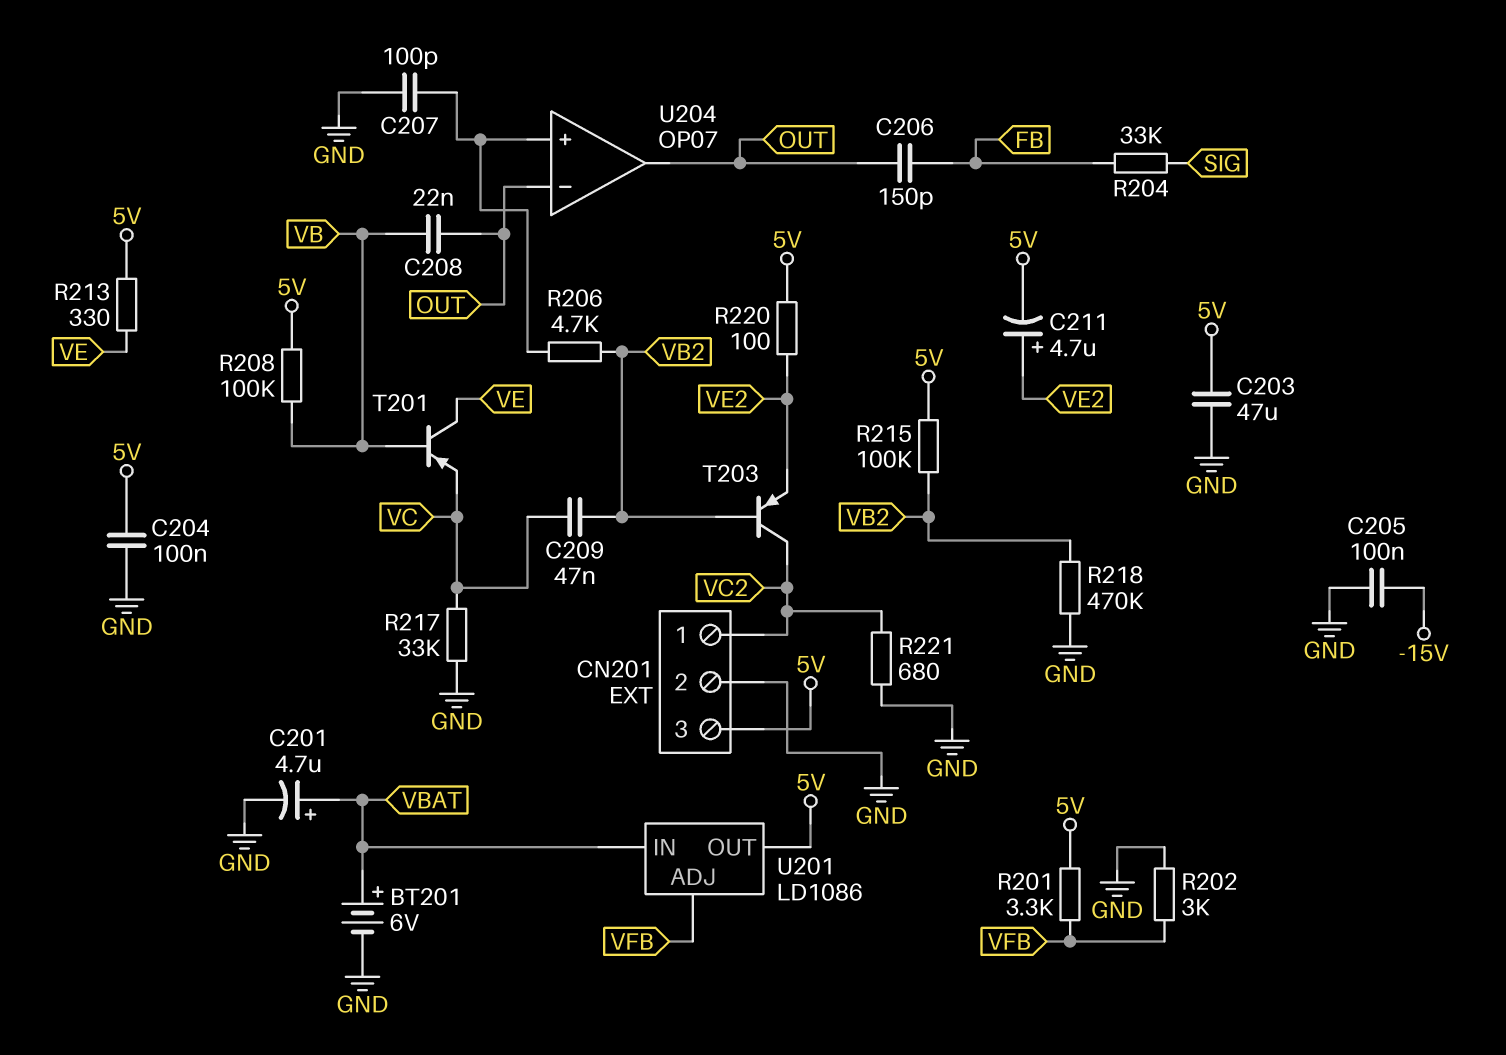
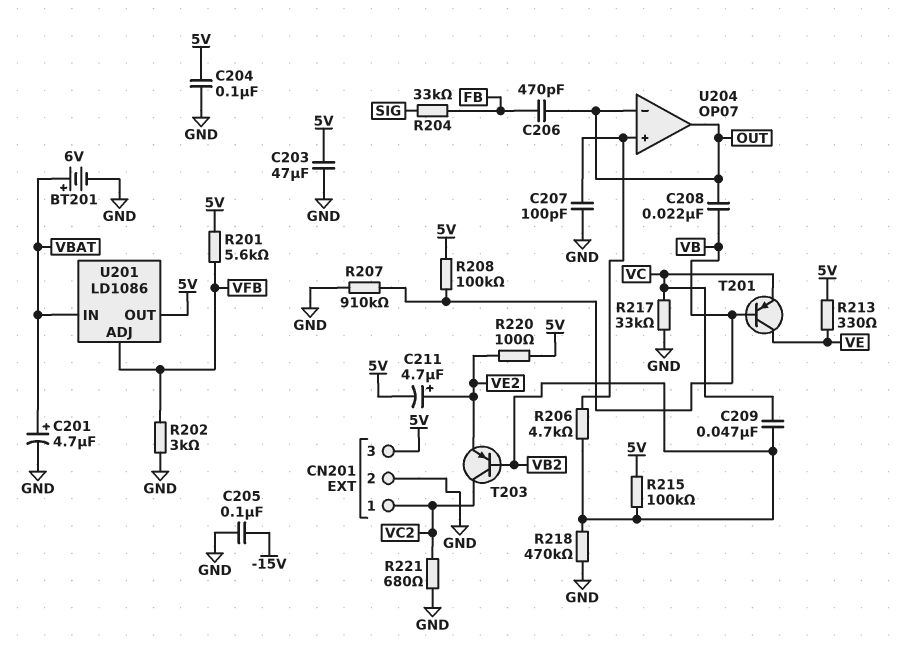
C206: 150pF (FB, OUT) -> 470pF (FB, OUT)
R201: 3.3k (5V, VFB) -> 5.6k (5V, VFB)
R207: none -> 910k (GND, VB)

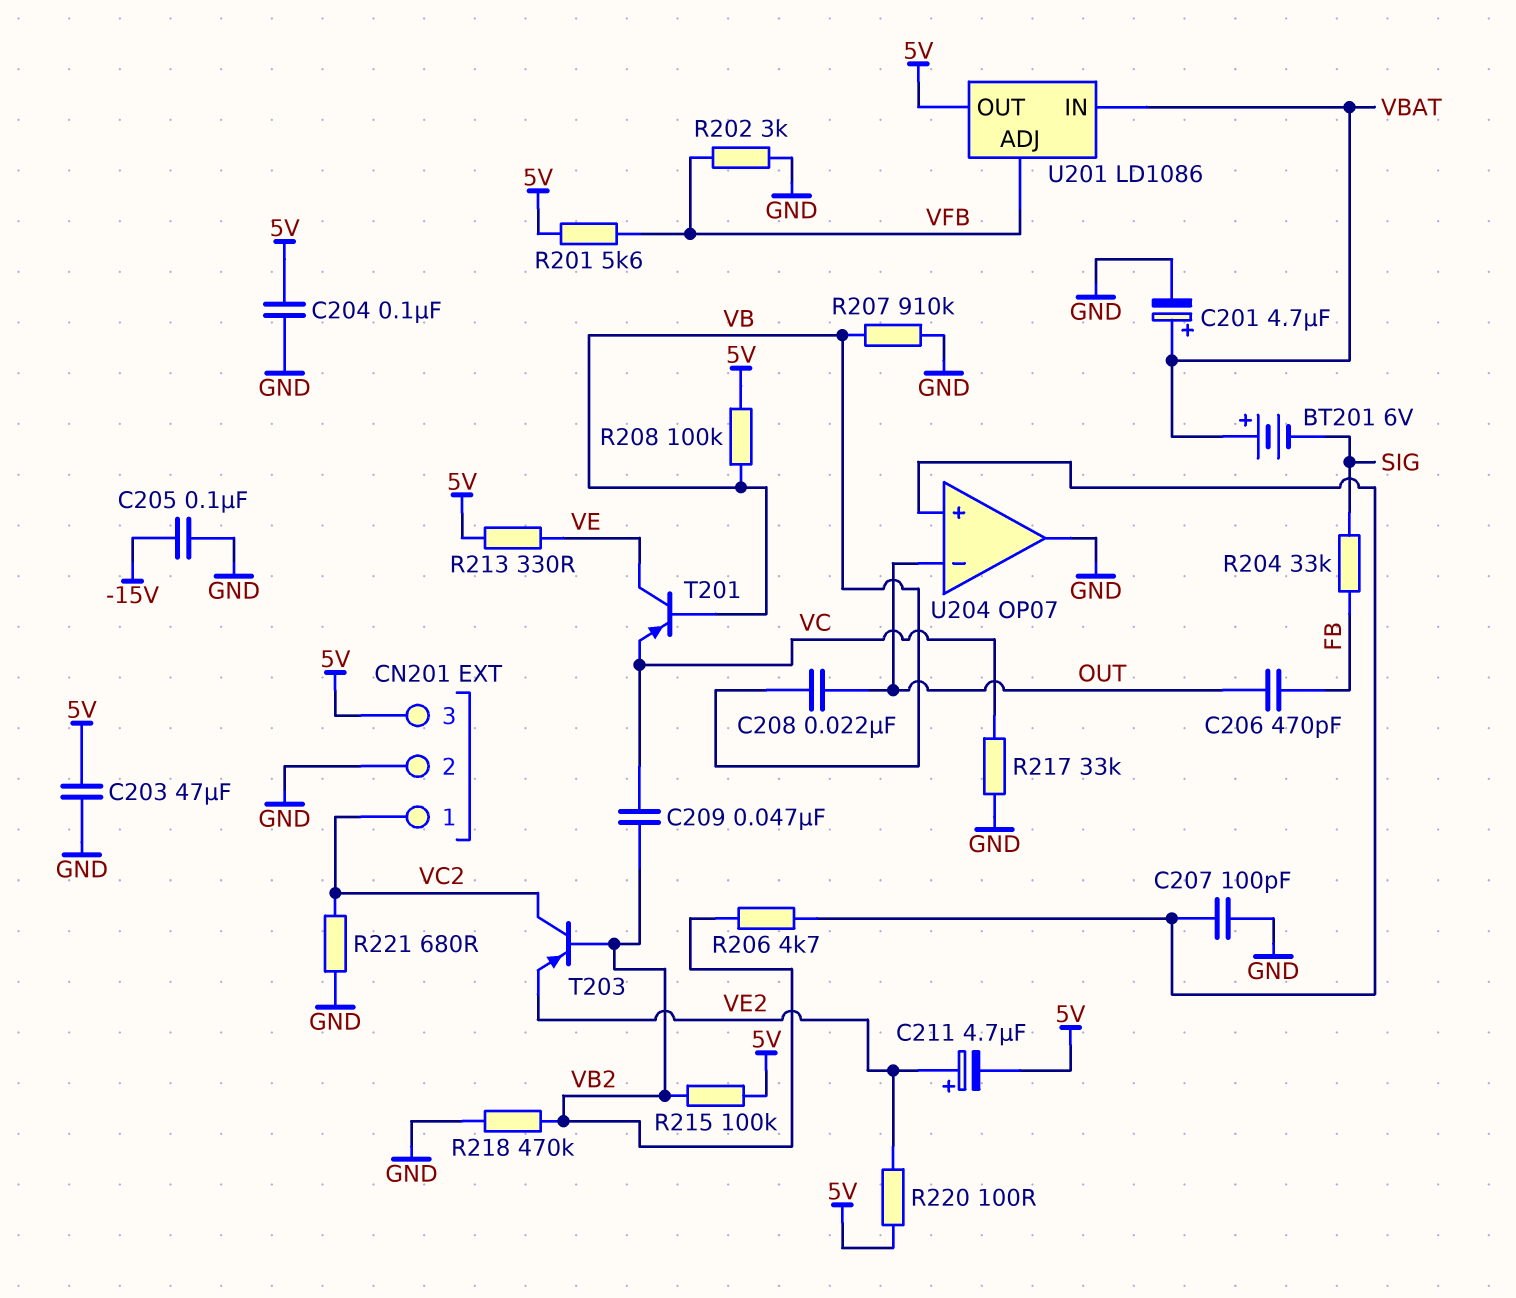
BT201: 6V (plus VBAT, minus GND) -> 6V (plus VBAT, minus SIG)
U204 pin out: OUT -> GND

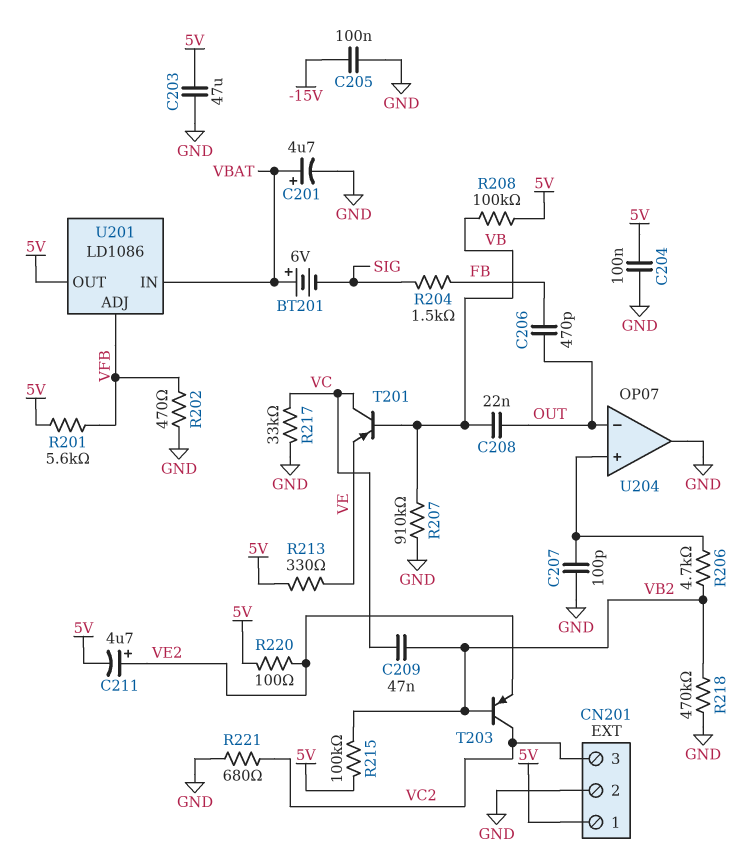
CN201 pin 1: VC2 -> 5V
CN201 pin 3: 5V -> VC2
R202: 3k (GND, VFB) -> 470 (GND, VFB)
R204: 33k (FB, SIG) -> 1.5k (FB, SIG)
T201: PNP (B VB, C VE, E VC) -> PNP (B VB, C VC, E VE)

